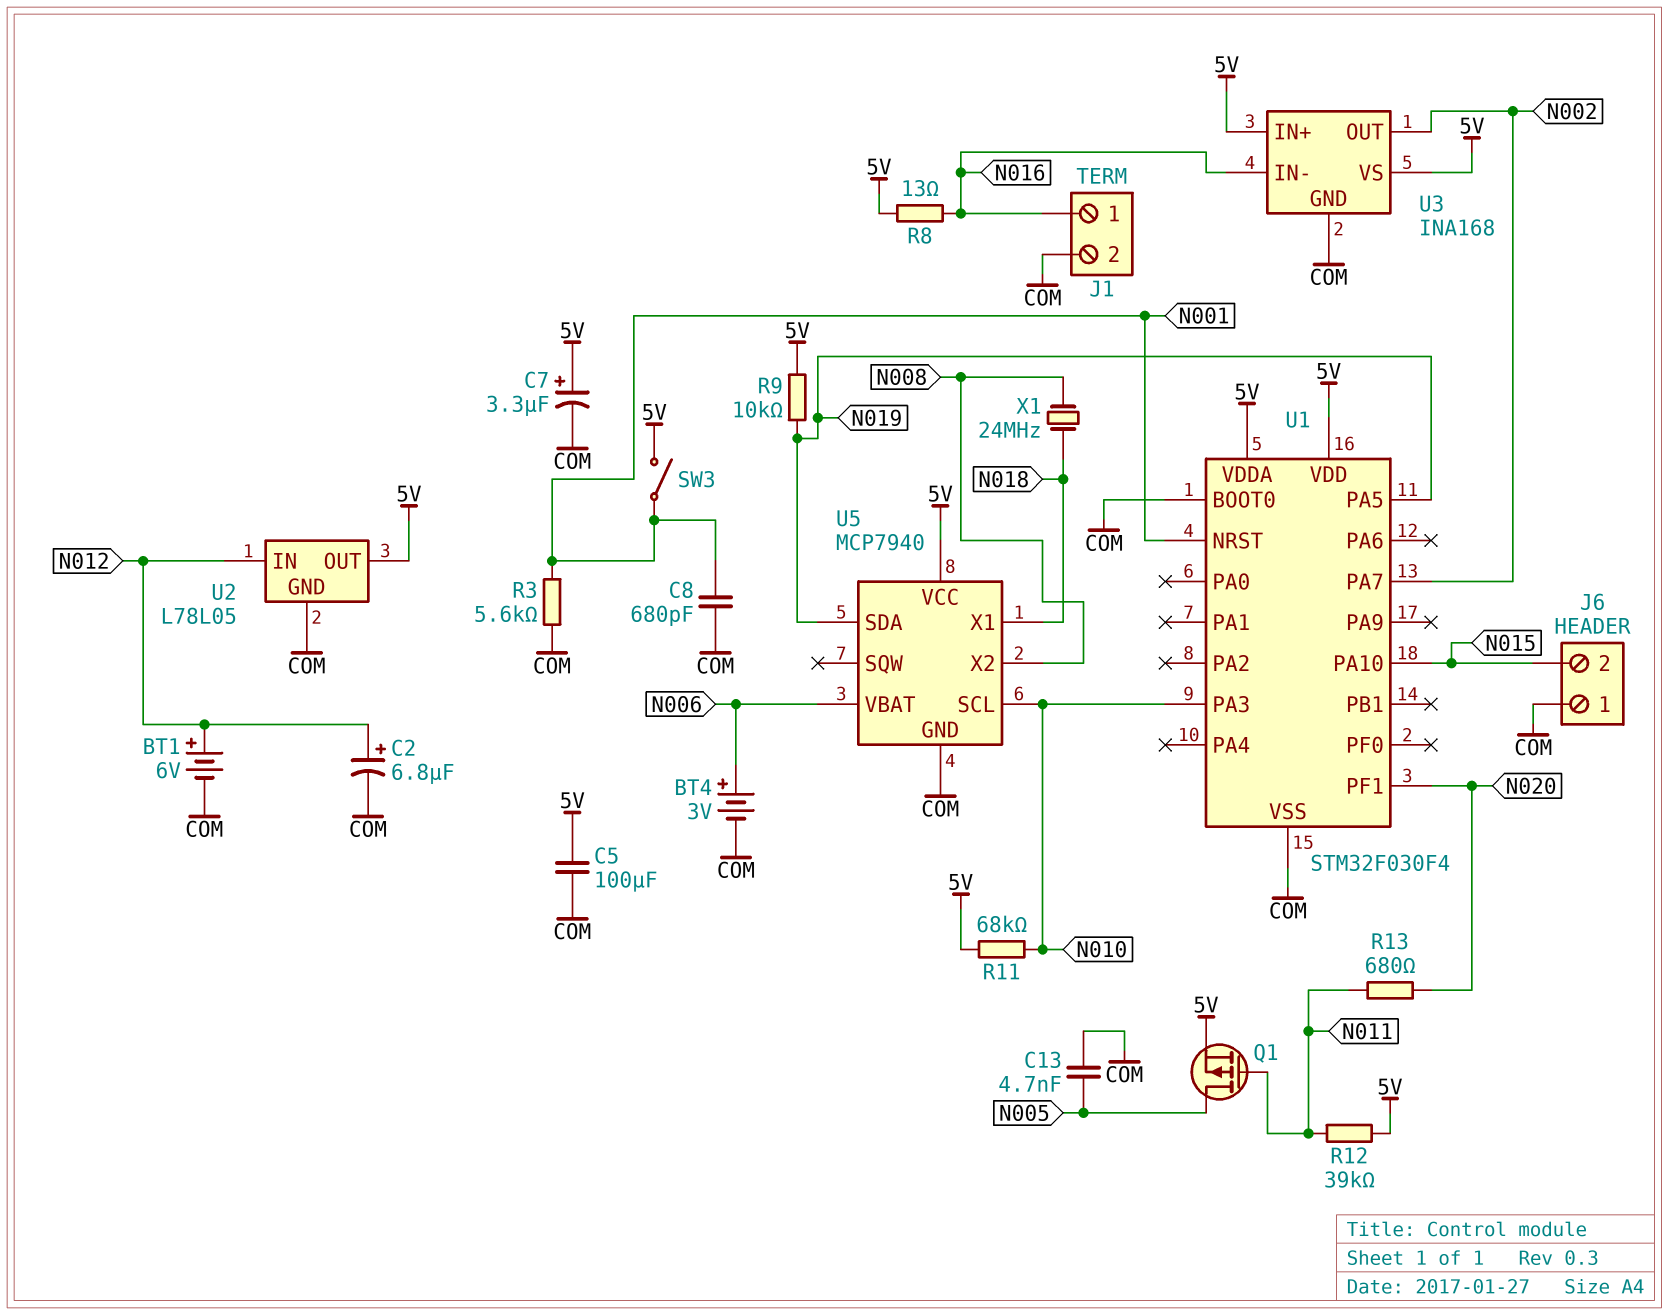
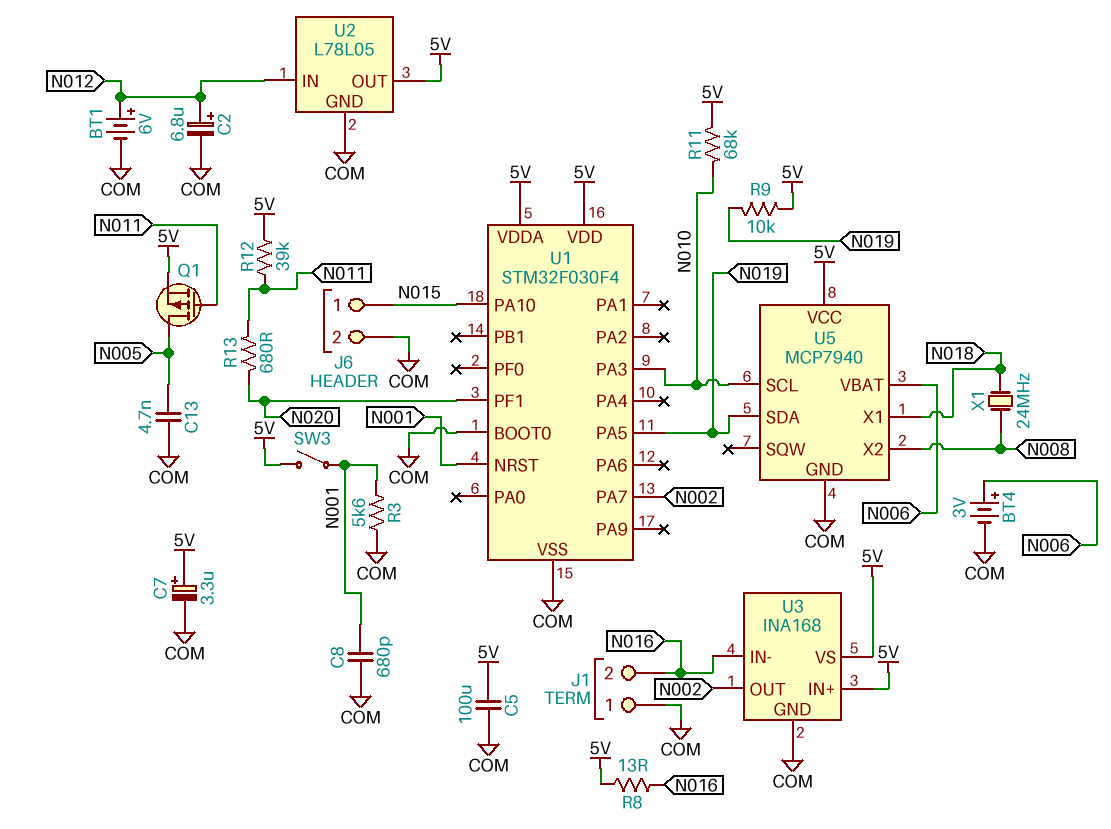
J1 pin 1: N016 -> COM
J1 pin 2: COM -> N016
J6 pin 1: COM -> N015
J6 pin 2: N015 -> COM

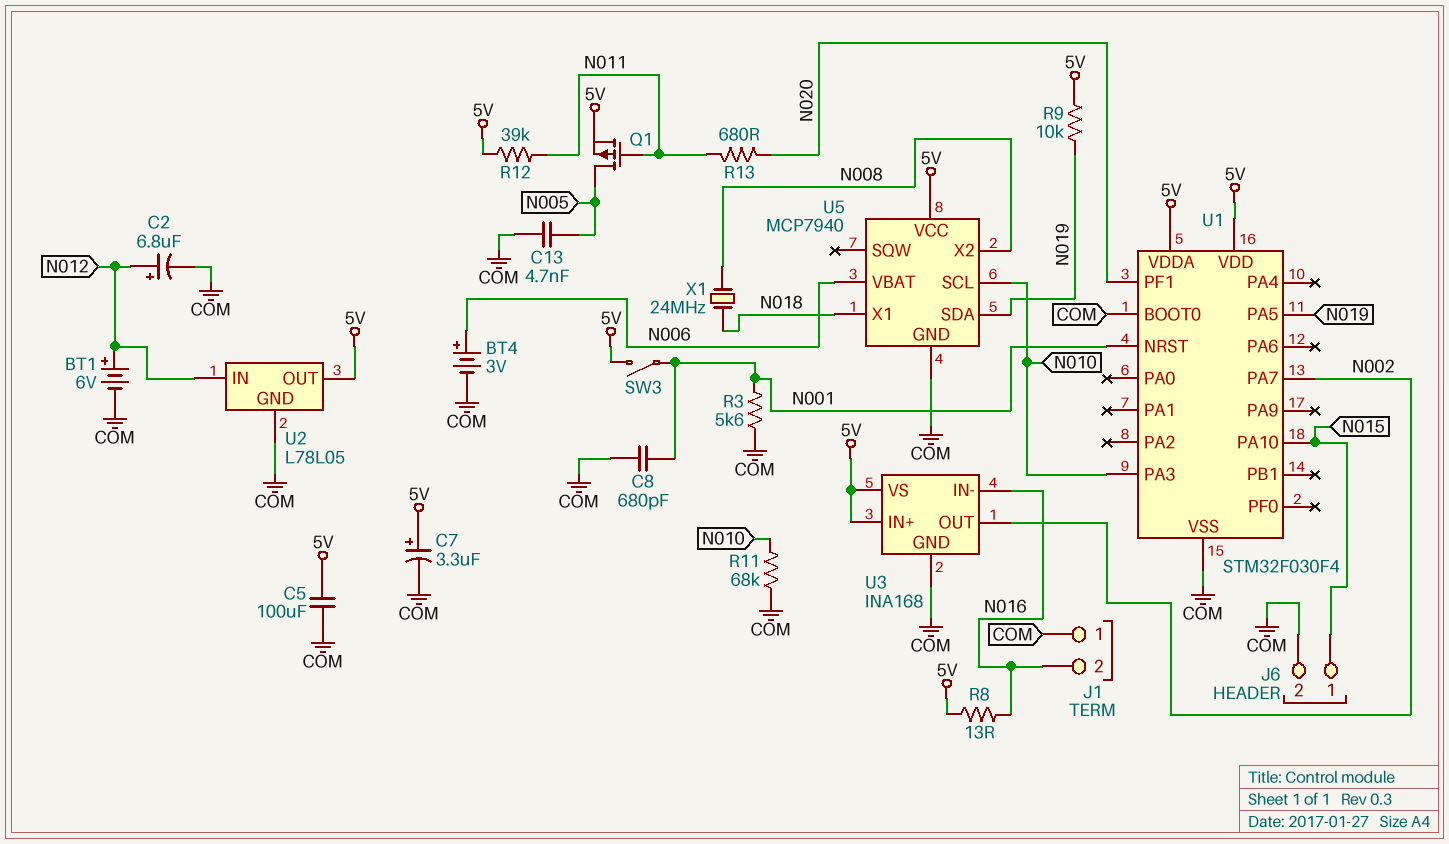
R11: 68k (5V, N010) -> 68k (COM, N010)

